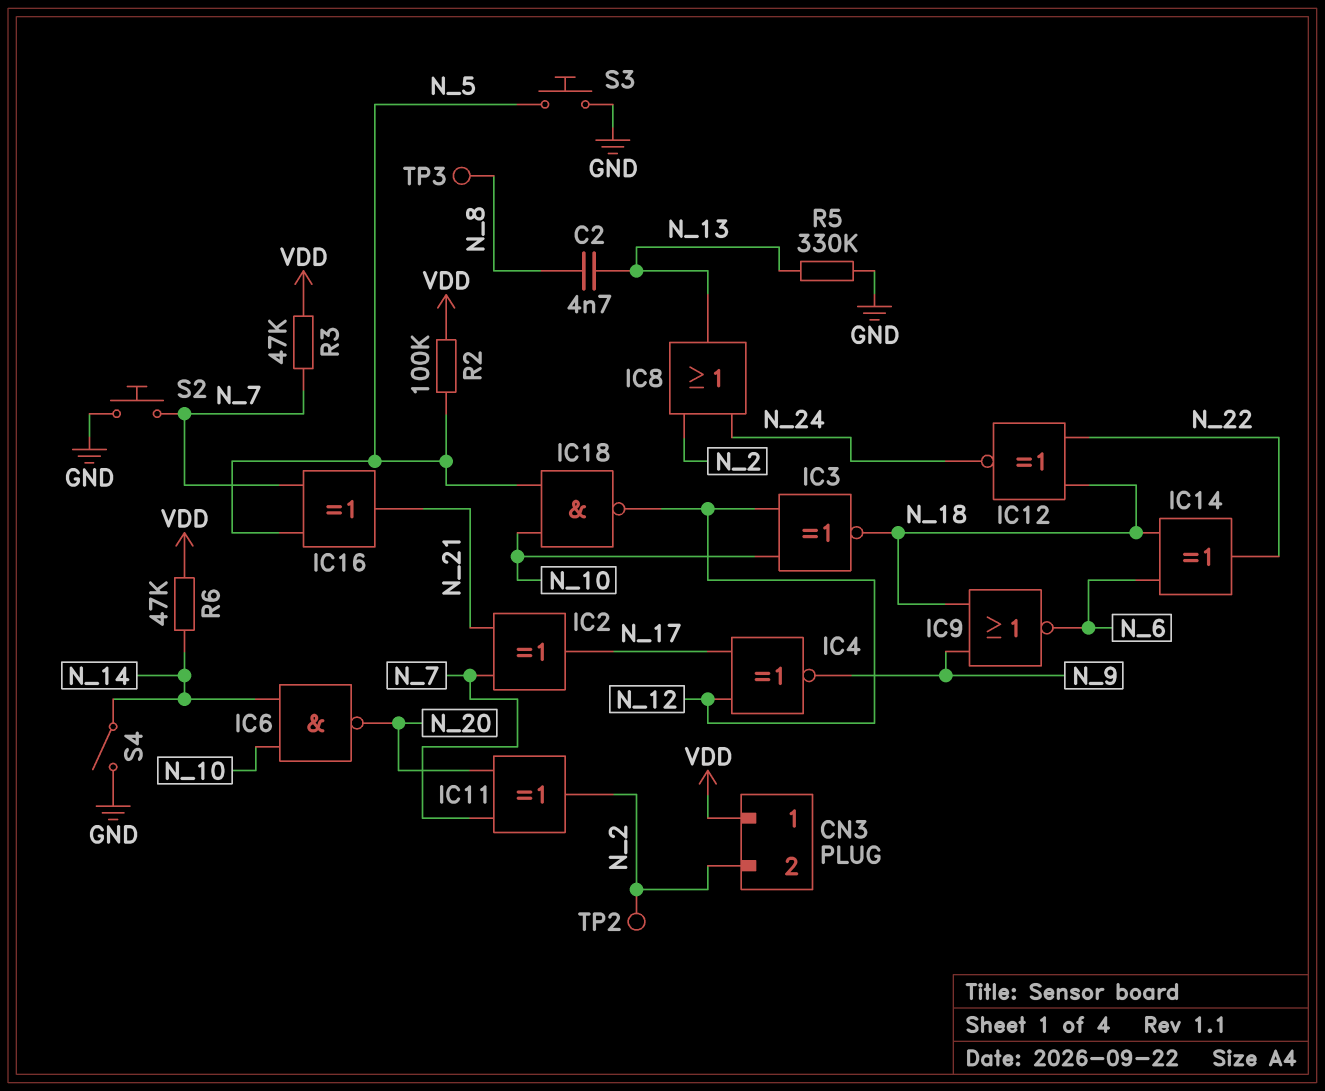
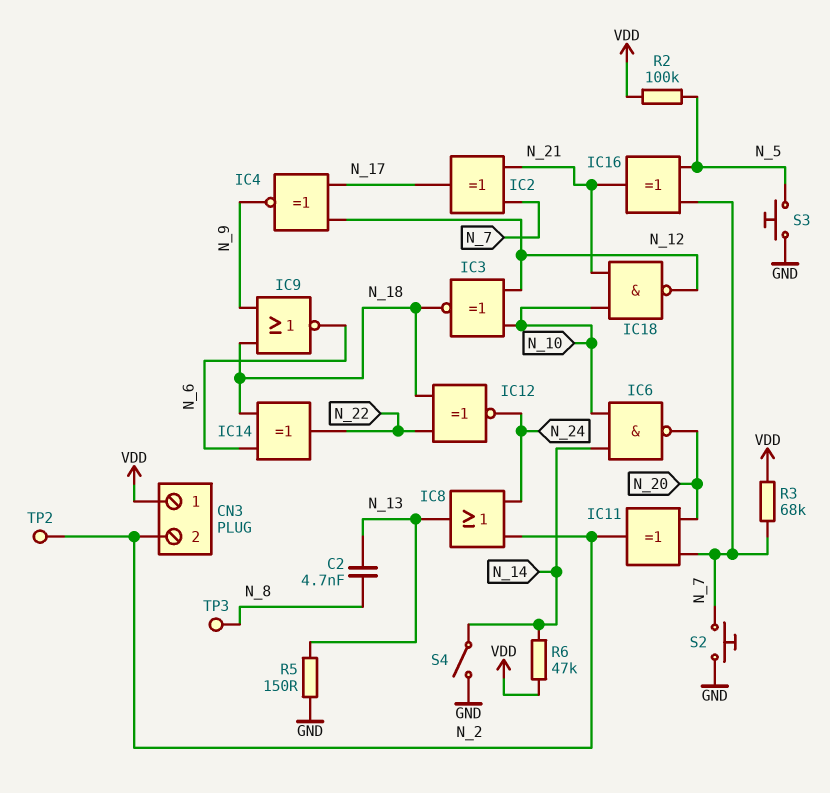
IC18: NAND (in N_5, in N_10, out N_12) -> NAND (in N_10, in N_21, out N_12)
R3: 47k (N_7, VDD) -> 68k (N_7, VDD)
R5: 330k (GND, N_13) -> 150 (GND, N_13)

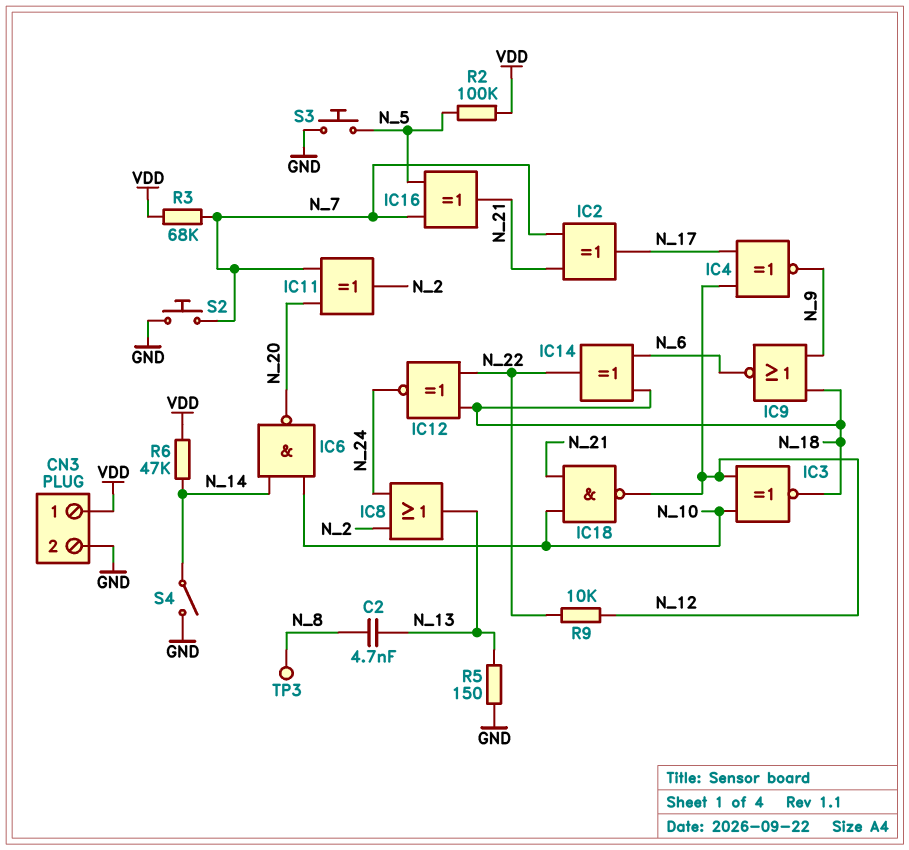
CN3 pin 2: N_2 -> GND
R9: none -> 10k (N_12, N_22)
TP2: test point (N_2) -> none

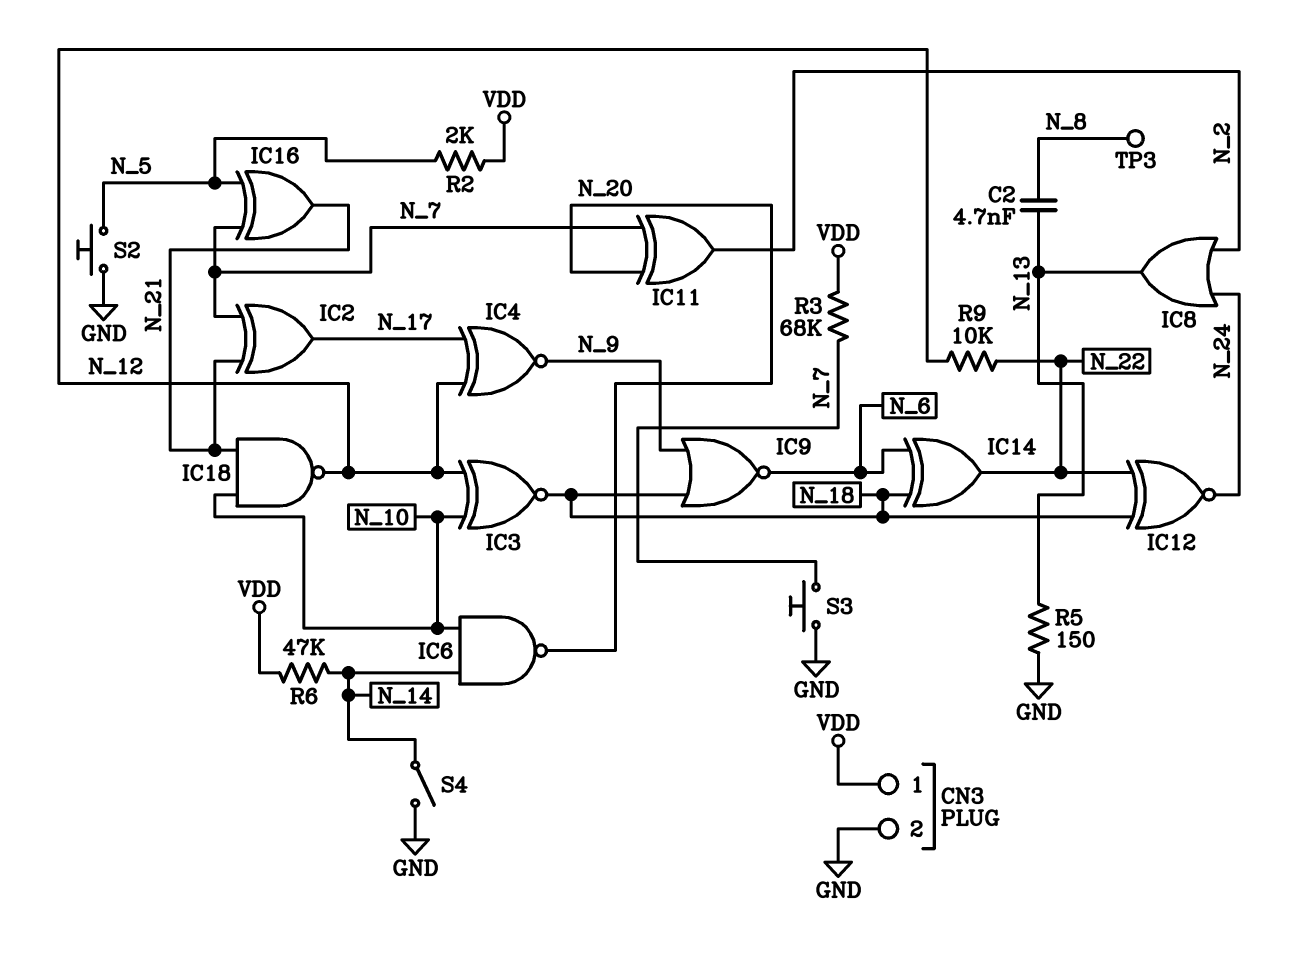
R2: 100k (N_5, VDD) -> 2k (N_5, VDD)
S2: button (GND, N_7) -> button (GND, N_5)
S3: button (GND, N_5) -> button (GND, N_7)

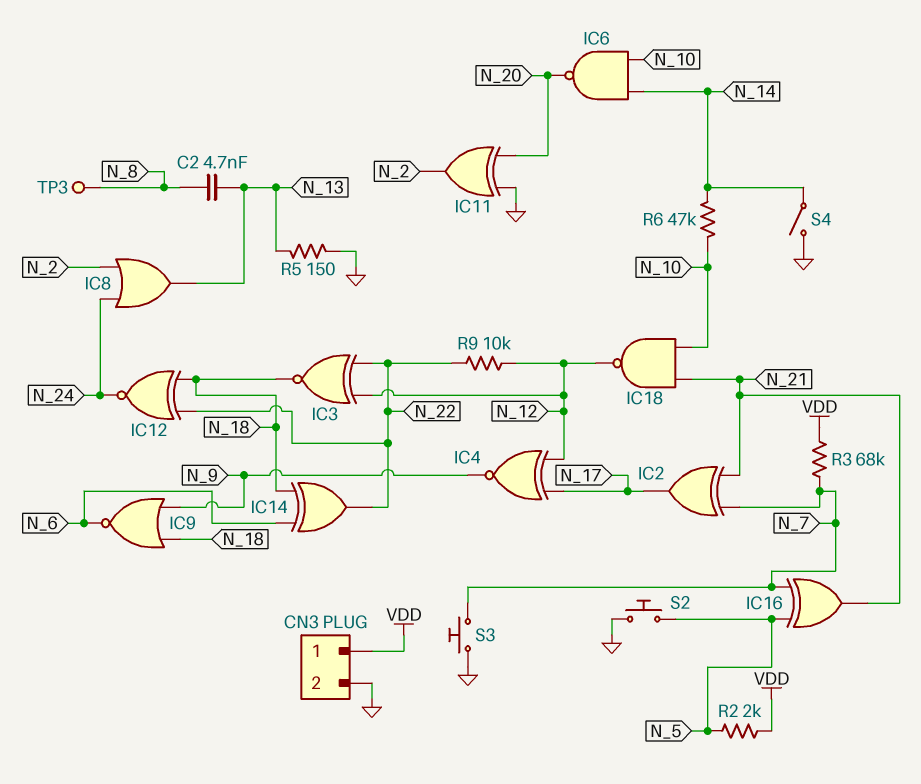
IC3: XNOR (in N_10, in N_12, out N_18) -> XNOR (in N_12, in N_22, out N_18)
IC11: XOR (in N_7, in N_20, out N_2) -> XOR (in GND, in N_20, out N_2)
R6: 47k (N_14, VDD) -> 47k (N_10, N_14)

